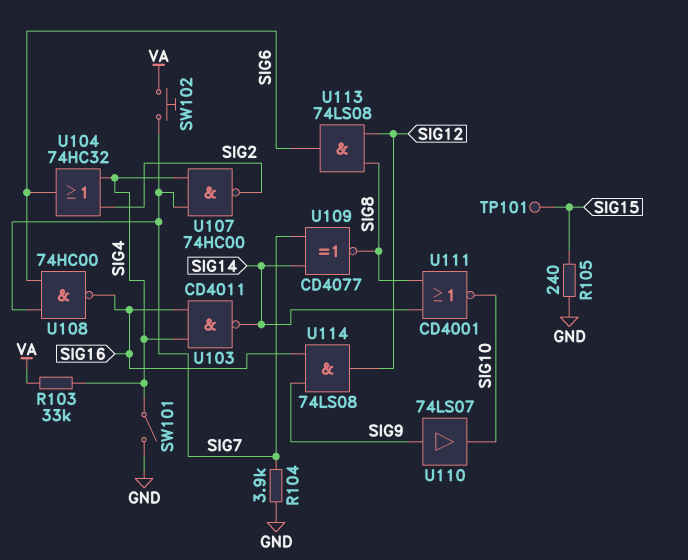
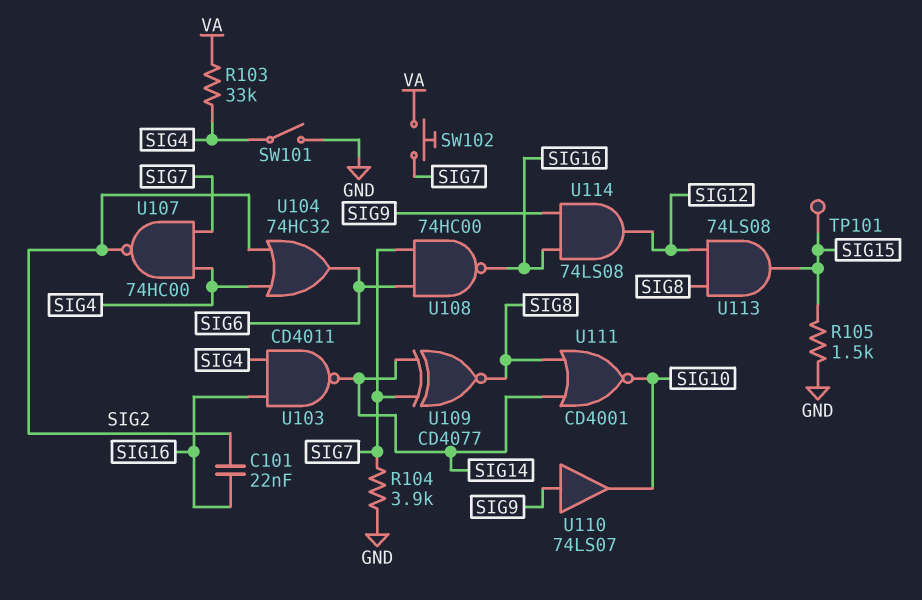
C101: none -> 22nF (SIG2, SIG16)
R105: 240 (GND, SIG15) -> 1.5k (GND, SIG15)
U113: AND 74LS08 (in SIG8, in SIG12, out SIG6) -> AND 74LS08 (in SIG8, in SIG12, out SIG15)

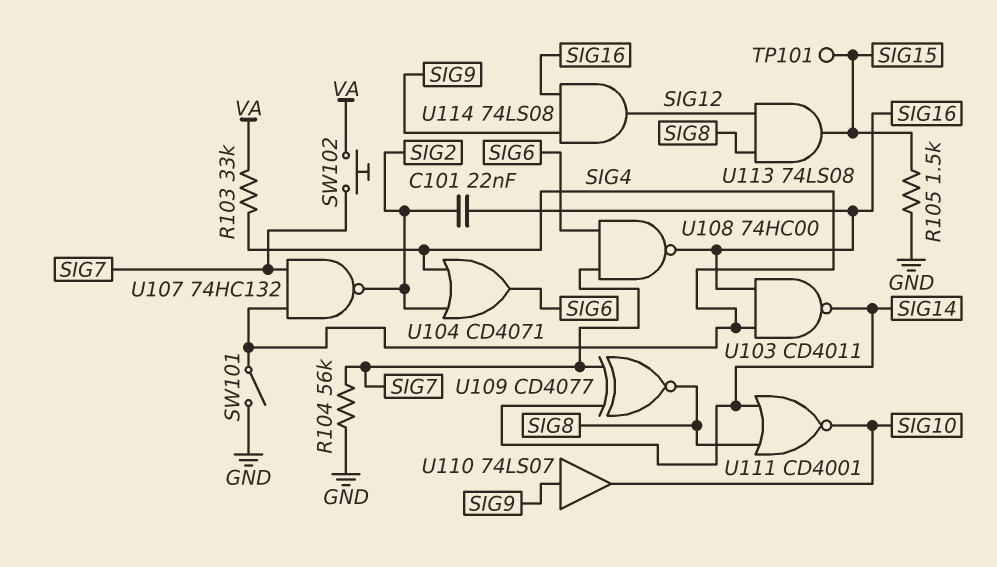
R104: 3.9k (GND, SIG7) -> 56k (GND, SIG7)
U104: OR 74HC32 (in SIG2, in SIG4, out SIG6) -> OR CD4071 (in SIG2, in SIG4, out SIG6)
U107: NAND 74HC00 (in SIG4, in SIG7, out SIG2) -> NAND 74HC132 (in SIG4, in SIG7, out SIG2)

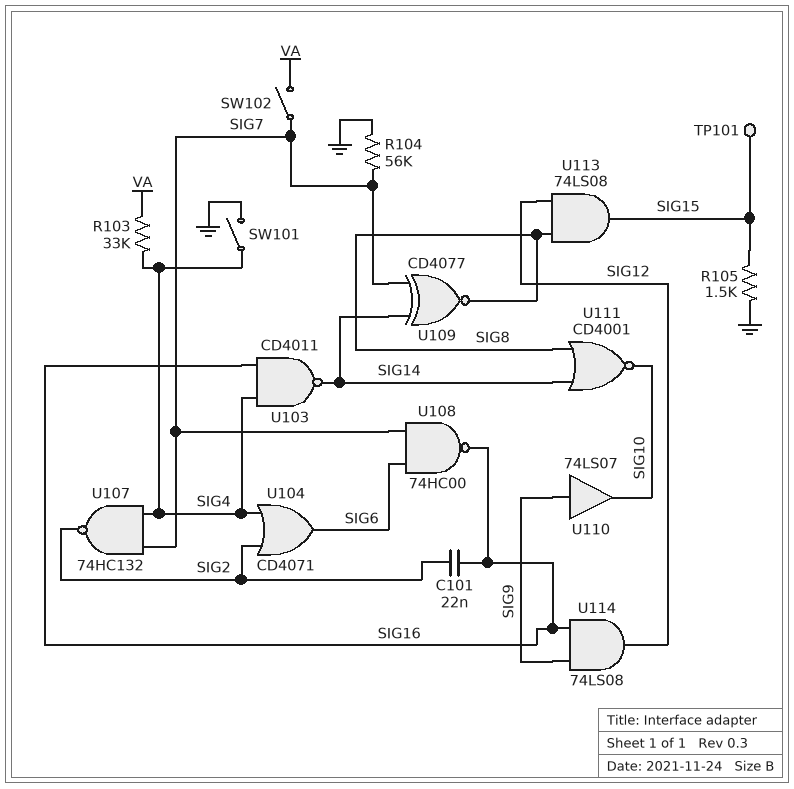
SW102: button (SIG7, VA) -> switch (SIG7, VA)

